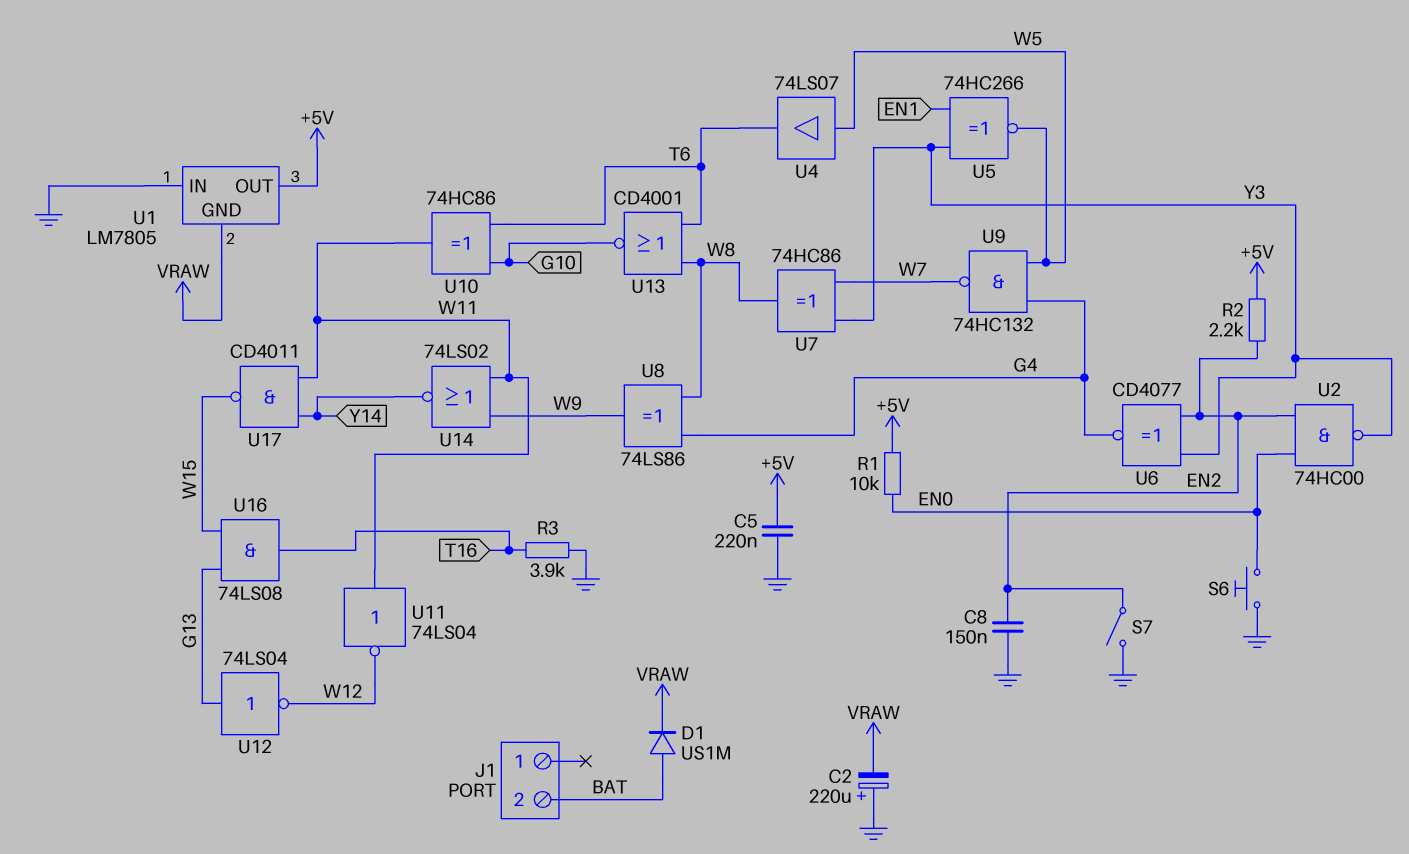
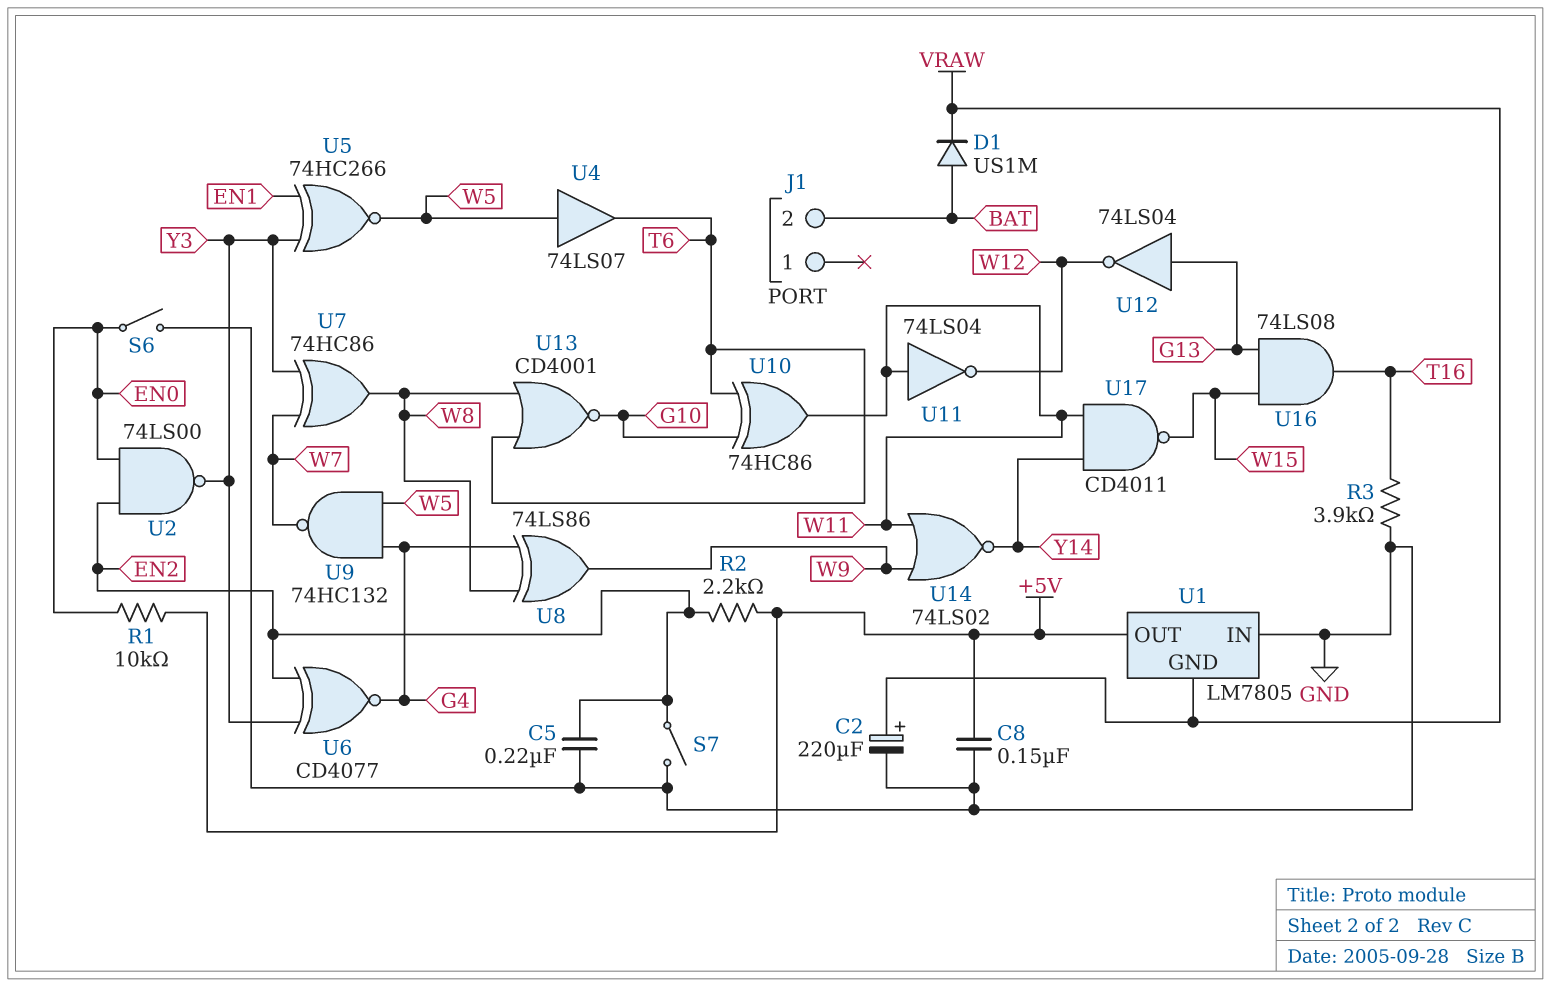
C2: 220uF (plus GND, minus VRAW) -> 220uF (plus VRAW, minus GND)
C5: 220nF (+5V, GND) -> 220nF (EN2, GND)
C8: 150nF (EN2, GND) -> 150nF (+5V, GND)
S6: button (EN0, GND) -> switch (EN0, GND)
U2: NAND 74HC00 (in EN0, in EN2, out Y3) -> NAND 74LS00 (in EN0, in EN2, out Y3)

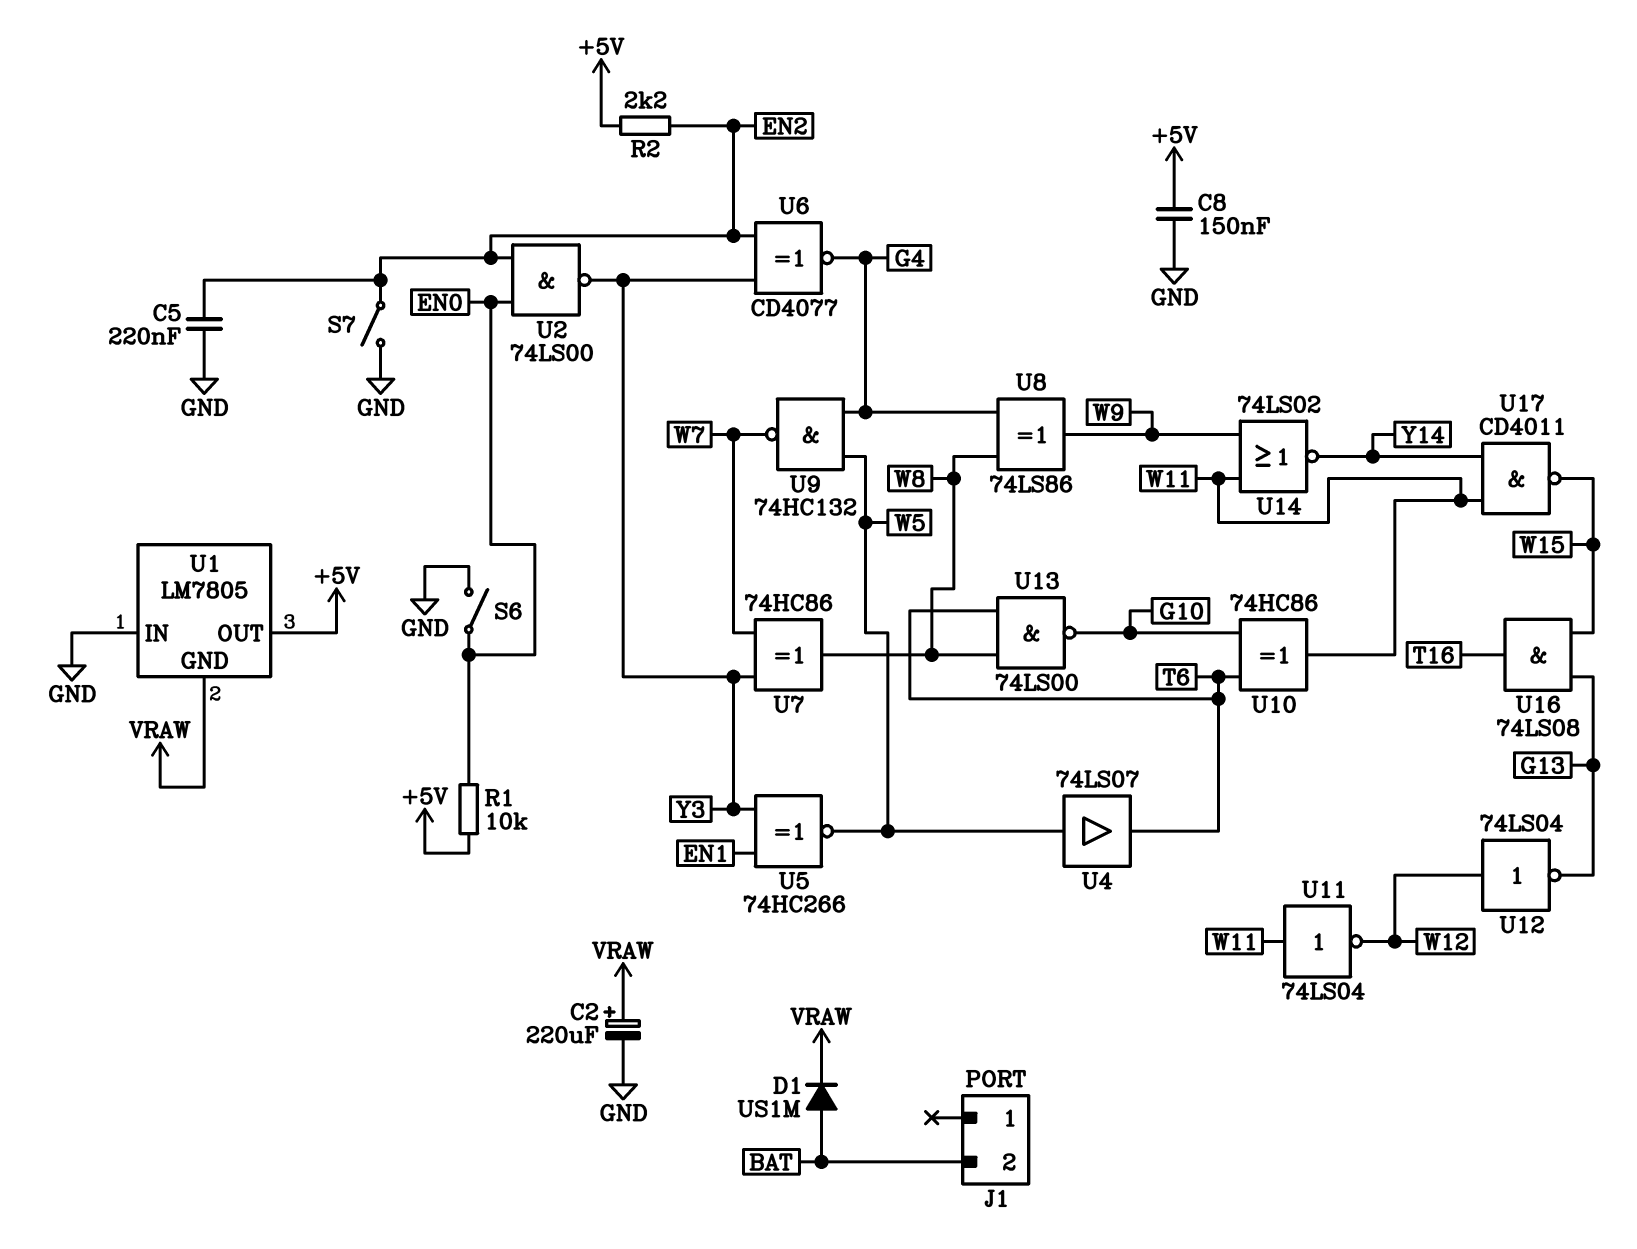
R3: 3.9k (GND, T16) -> none
U12: NOT 74LS04 (in G13, out W12) -> NOT 74LS04 (in W12, out G13)
U13: NOR CD4001 (in T6, in W8, out G10) -> NAND 74LS00 (in T6, in W8, out G10)

